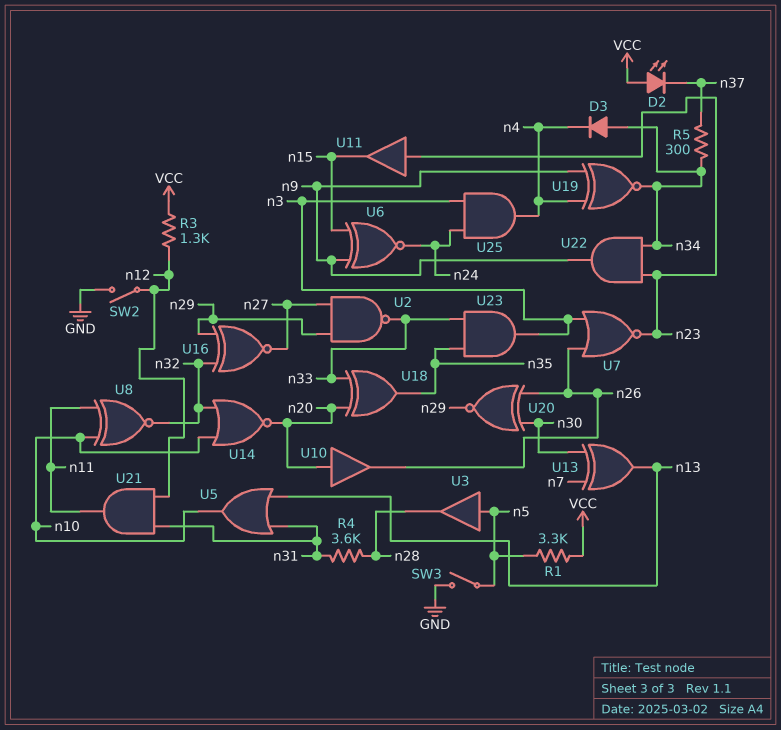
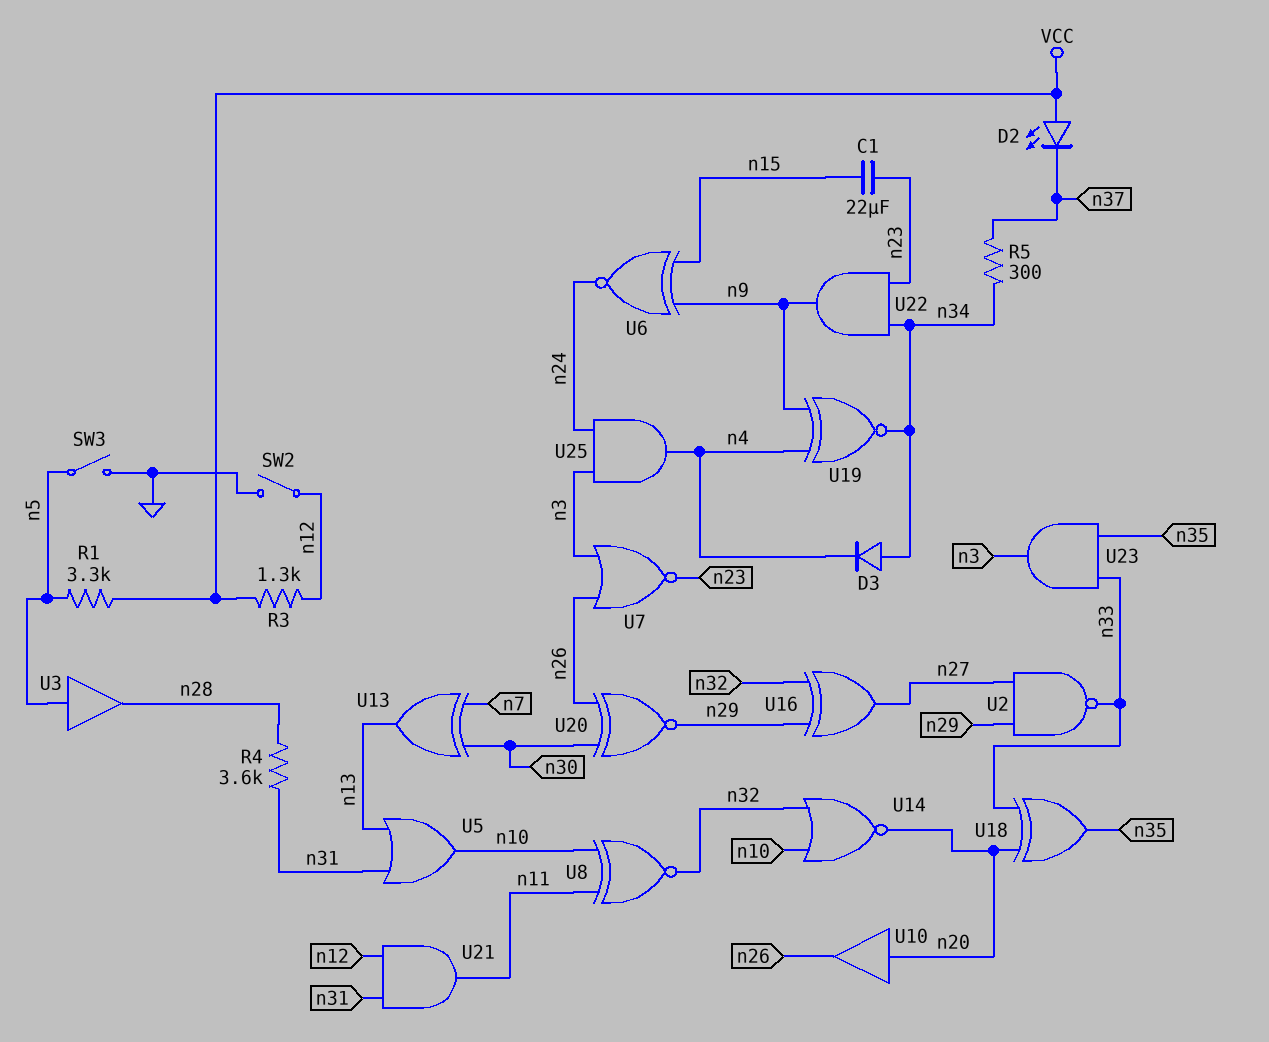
C1: none -> 22uF (n15, n23)
U11: buffer (in n23, out n15) -> none
U16: XNOR (in n29, in n32, out n27) -> XOR (in n29, in n32, out n27)

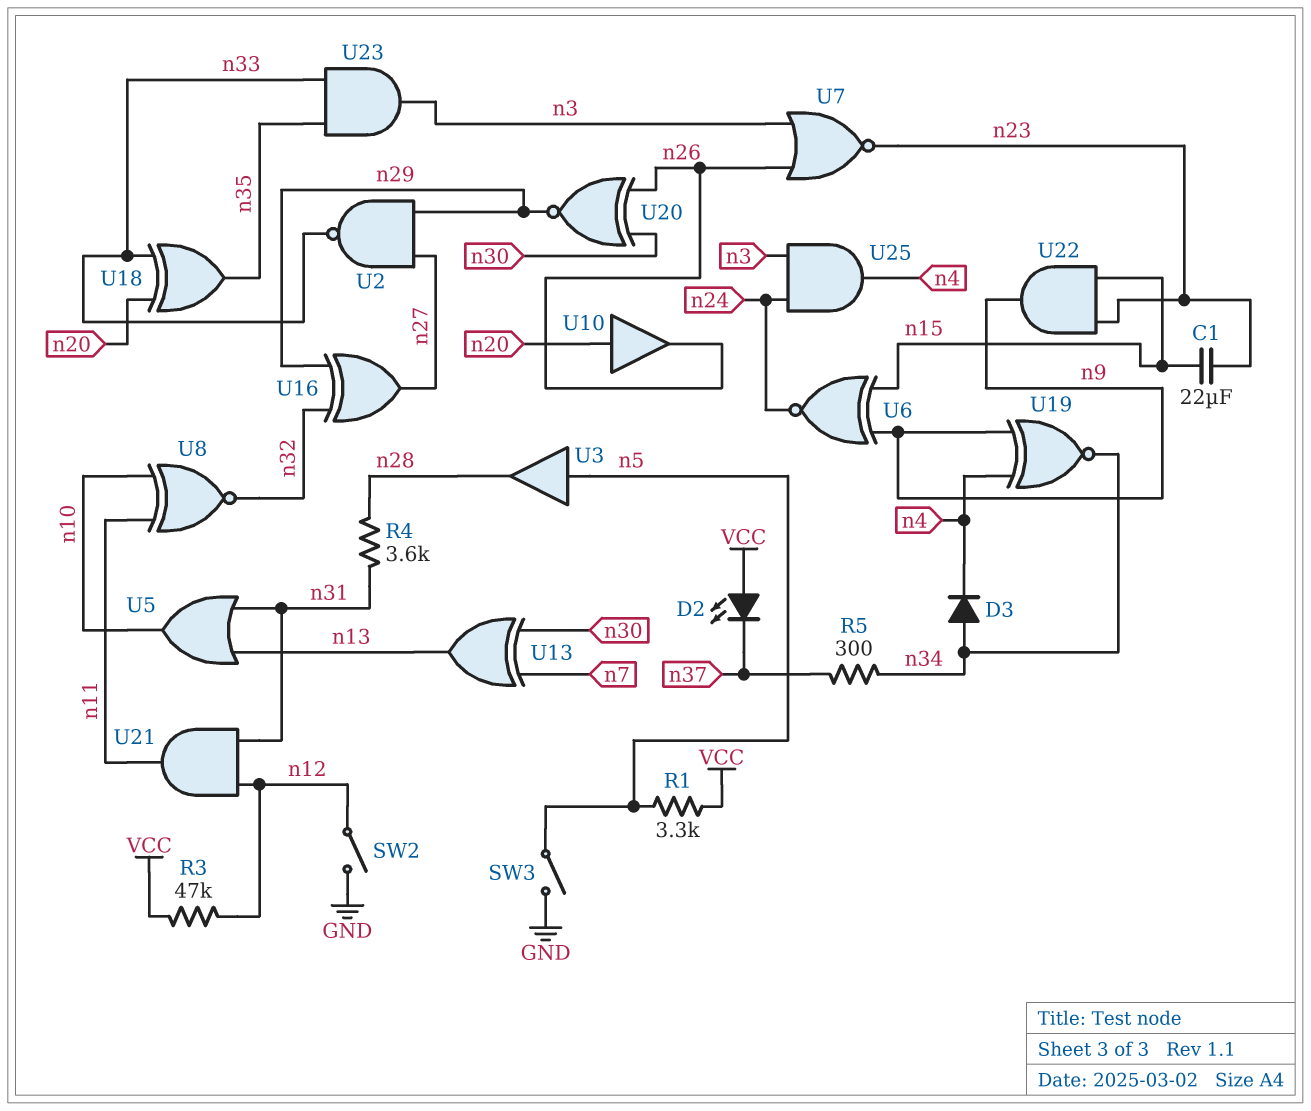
R3: 1.3k (VCC, n12) -> 47k (VCC, n12)
U14: NOR (in n10, in n32, out n20) -> none
U22: AND (in n23, in n34, out n9) -> AND (in n15, in n23, out n9)

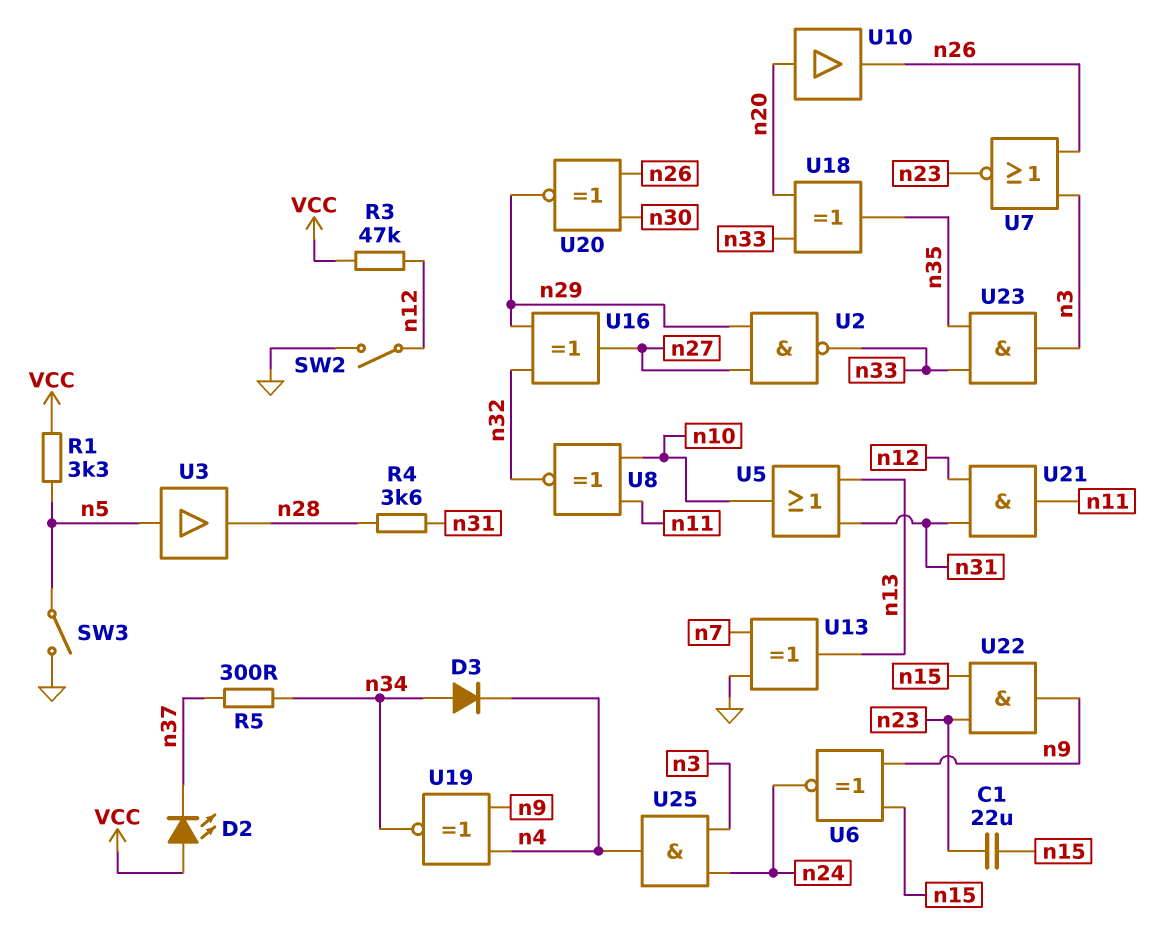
U13: XOR (in n7, in n30, out n13) -> XOR (in GND, in n7, out n13)

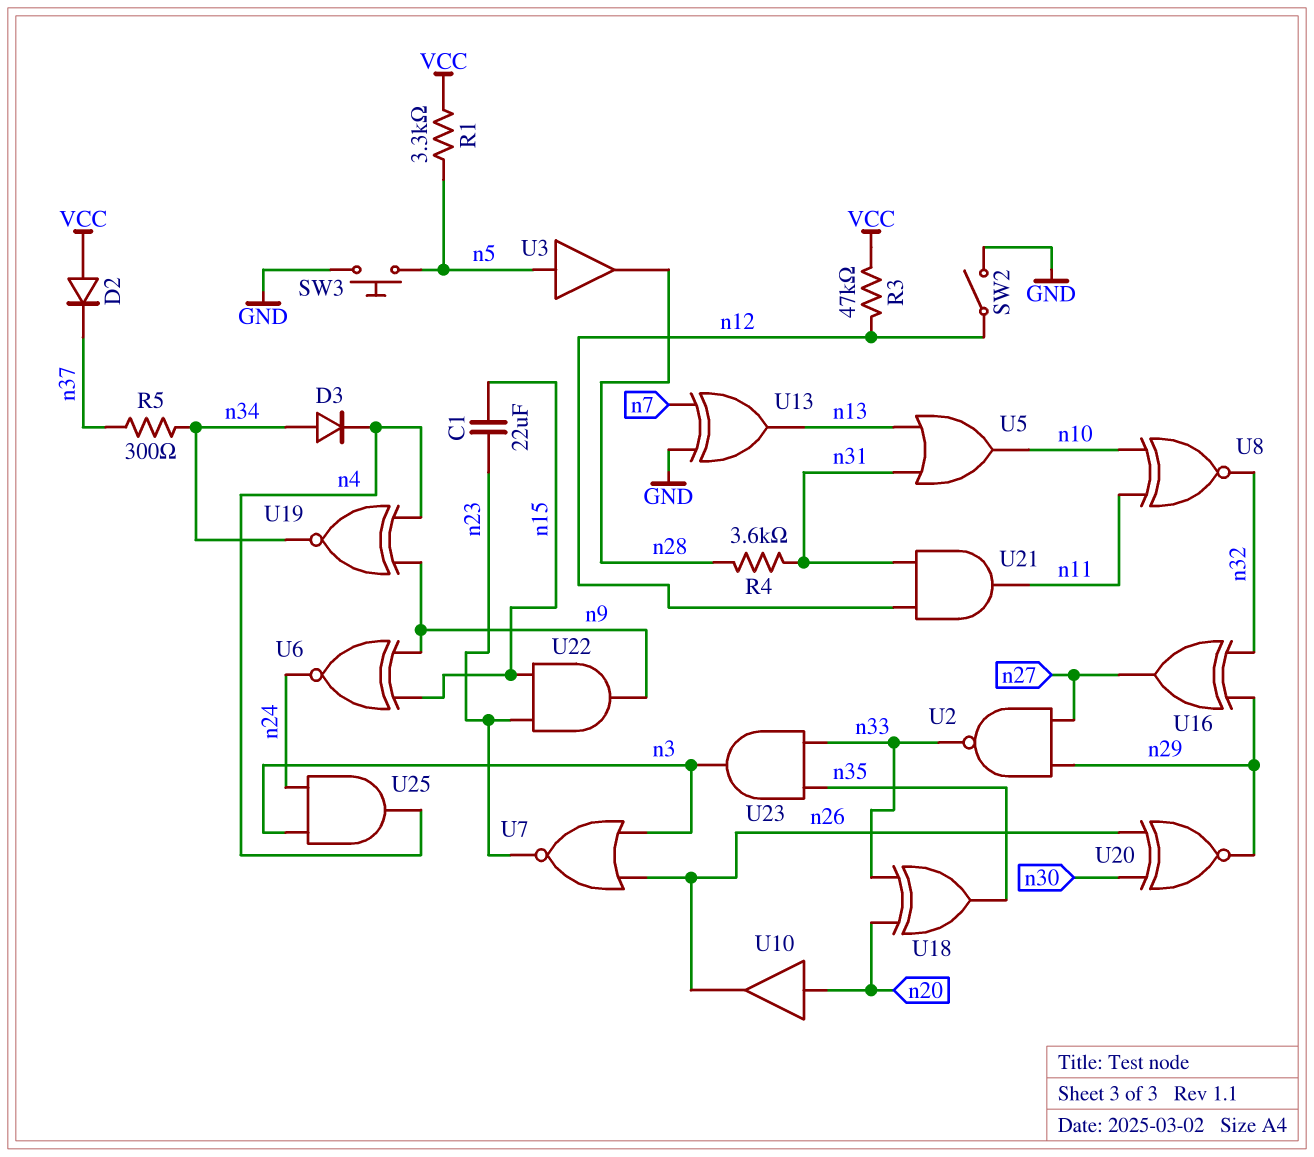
D2: LED (A VCC, K n37) -> diode (A VCC, K n37)
SW3: switch (GND, n5) -> button (GND, n5)

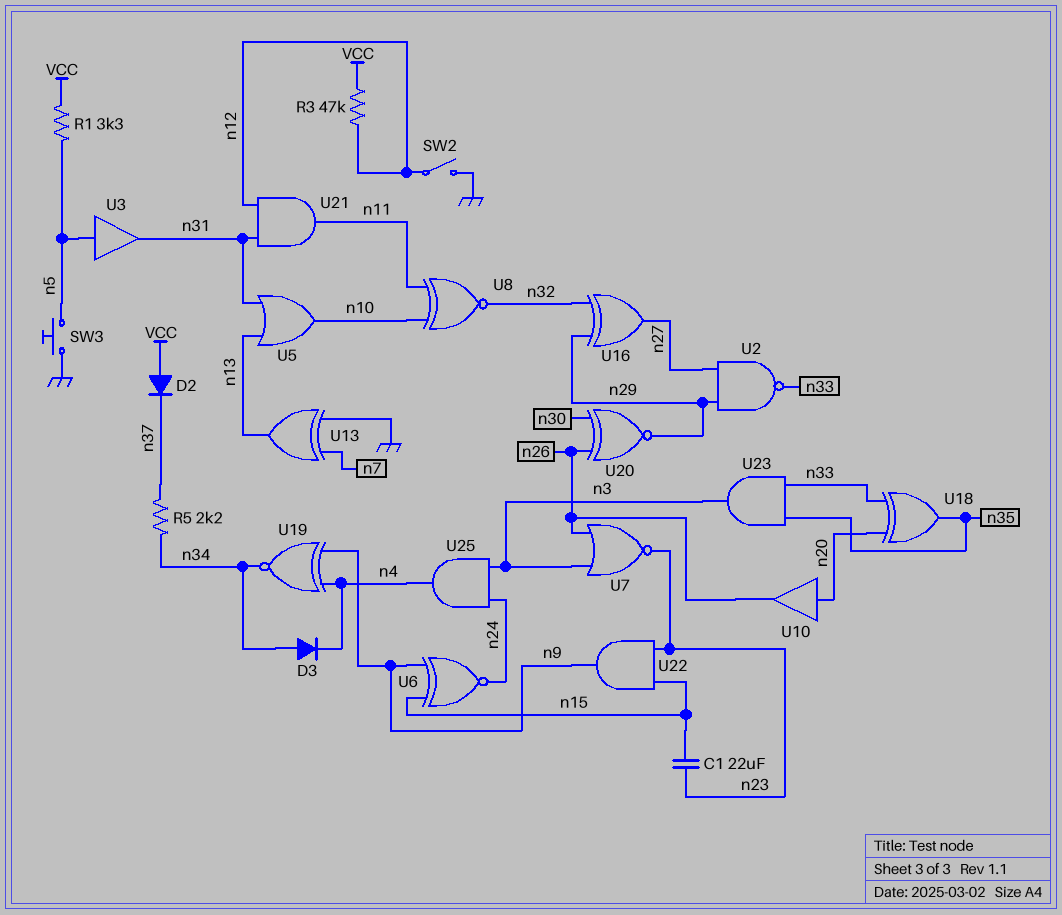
R4: 3.6k (n28, n31) -> none
R5: 300 (n34, n37) -> 2.2k (n34, n37)
U3: buffer (in n5, out n28) -> buffer (in n5, out n31)

